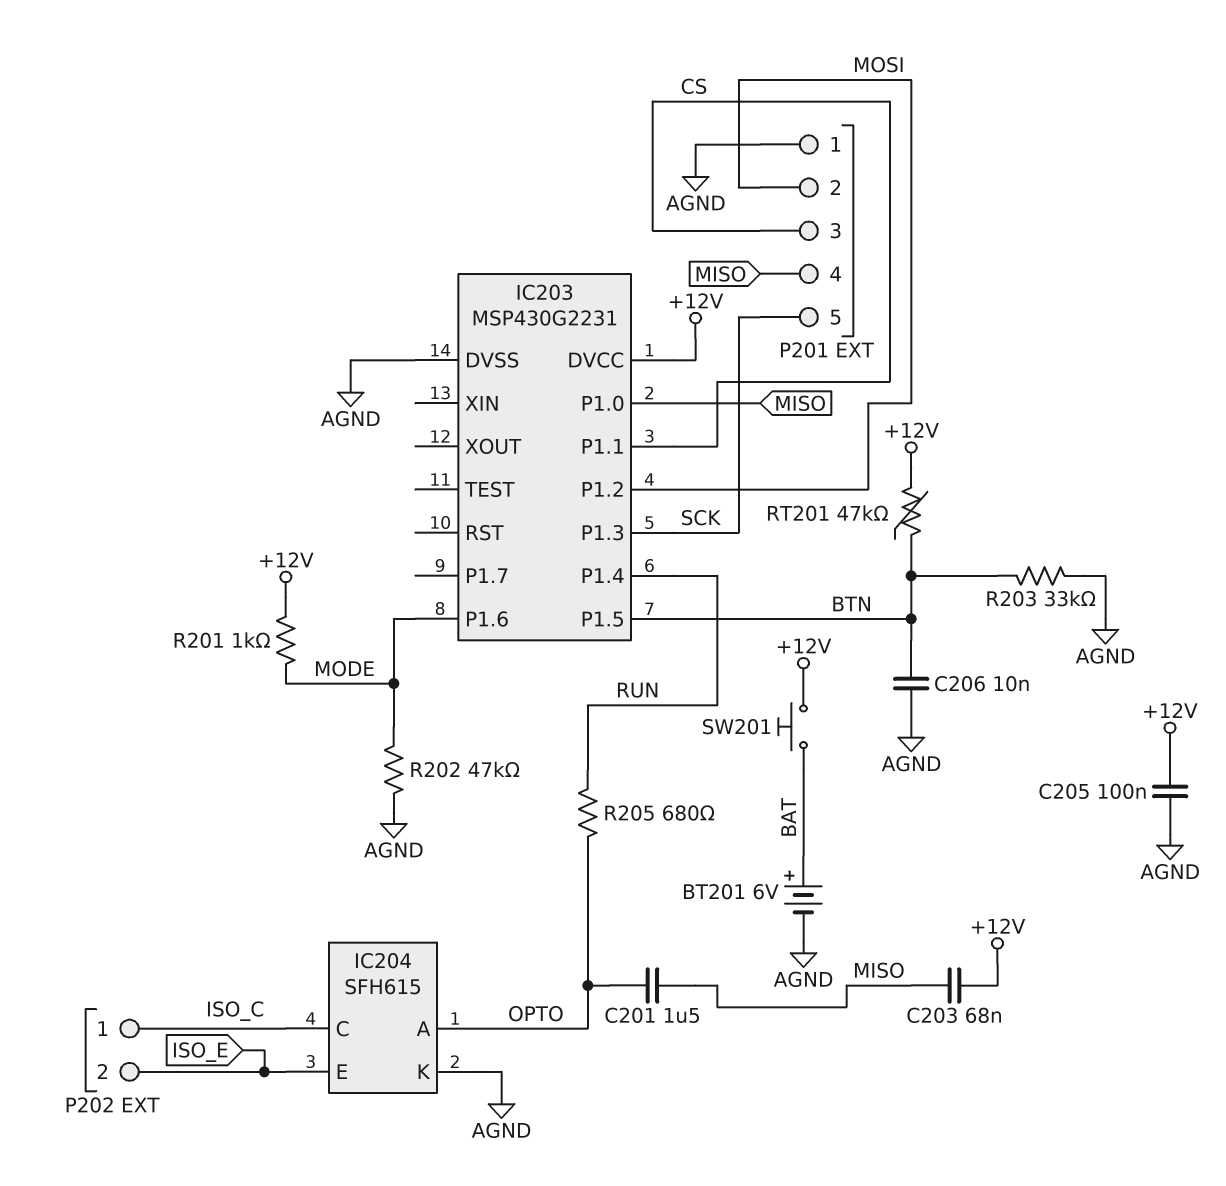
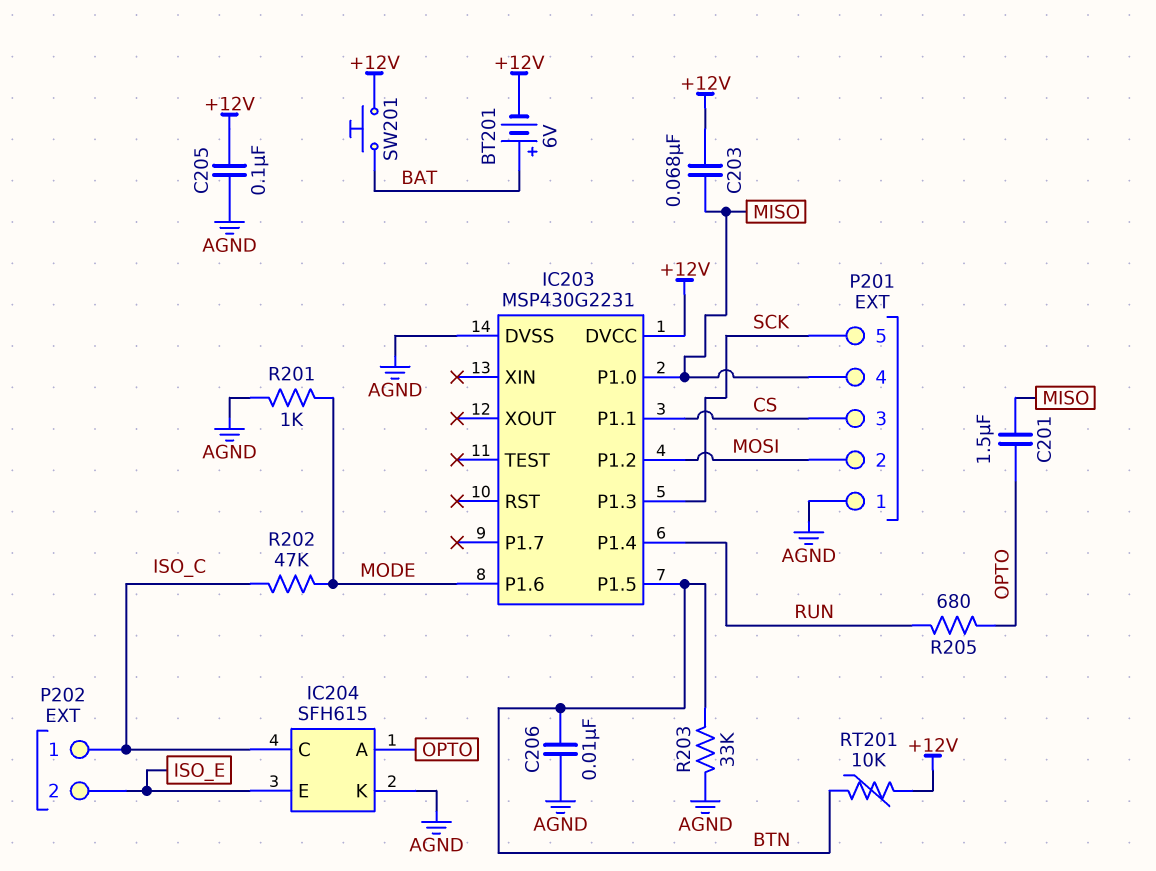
BT201: 6V (plus BAT, minus AGND) -> 6V (plus BAT, minus +12V)
R201: 1k (+12V, MODE) -> 1k (AGND, MODE)
R202: 47k (AGND, MODE) -> 47k (ISO_C, MODE)
RT201: 47k (+12V, BTN) -> 10k (+12V, BTN)

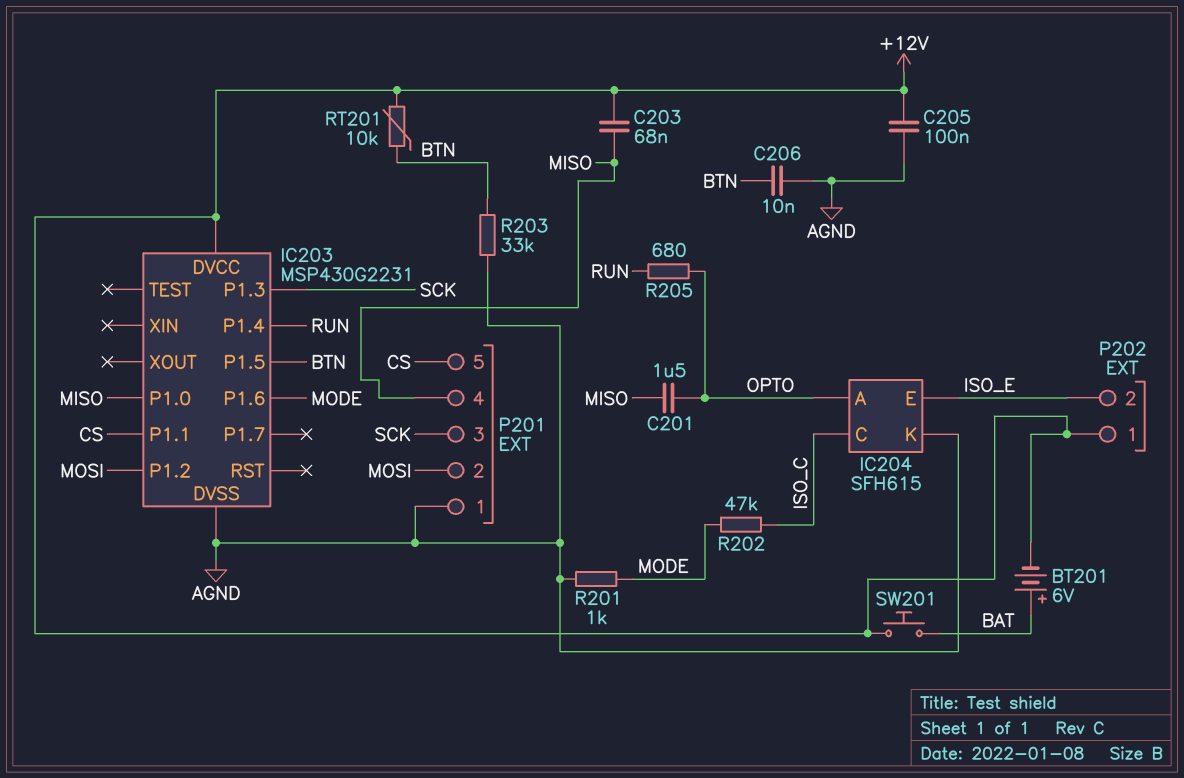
P201 pin 3: CS -> SCK
P201 pin 5: SCK -> CS
P202 pin 1: ISO_C -> +12V

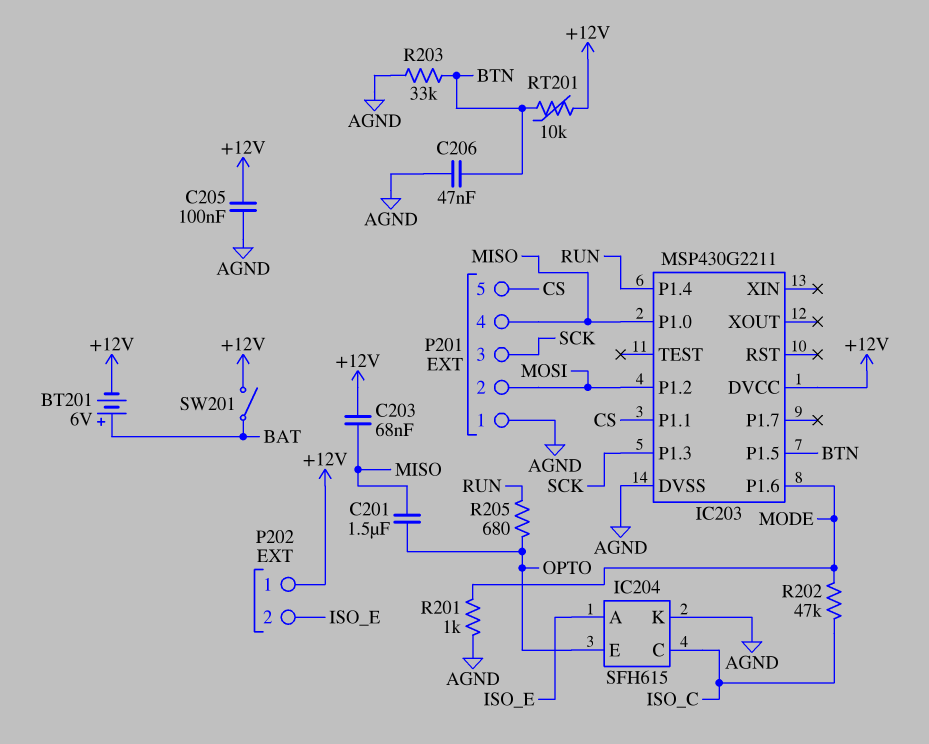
C206: 10nF (AGND, BTN) -> 47nF (AGND, BTN)
IC203: MSP430G2231 -> MSP430G2211
IC204 pin A: OPTO -> ISO_E
IC204 pin E: ISO_E -> OPTO
SW201: button (+12V, BAT) -> switch (+12V, BAT)

